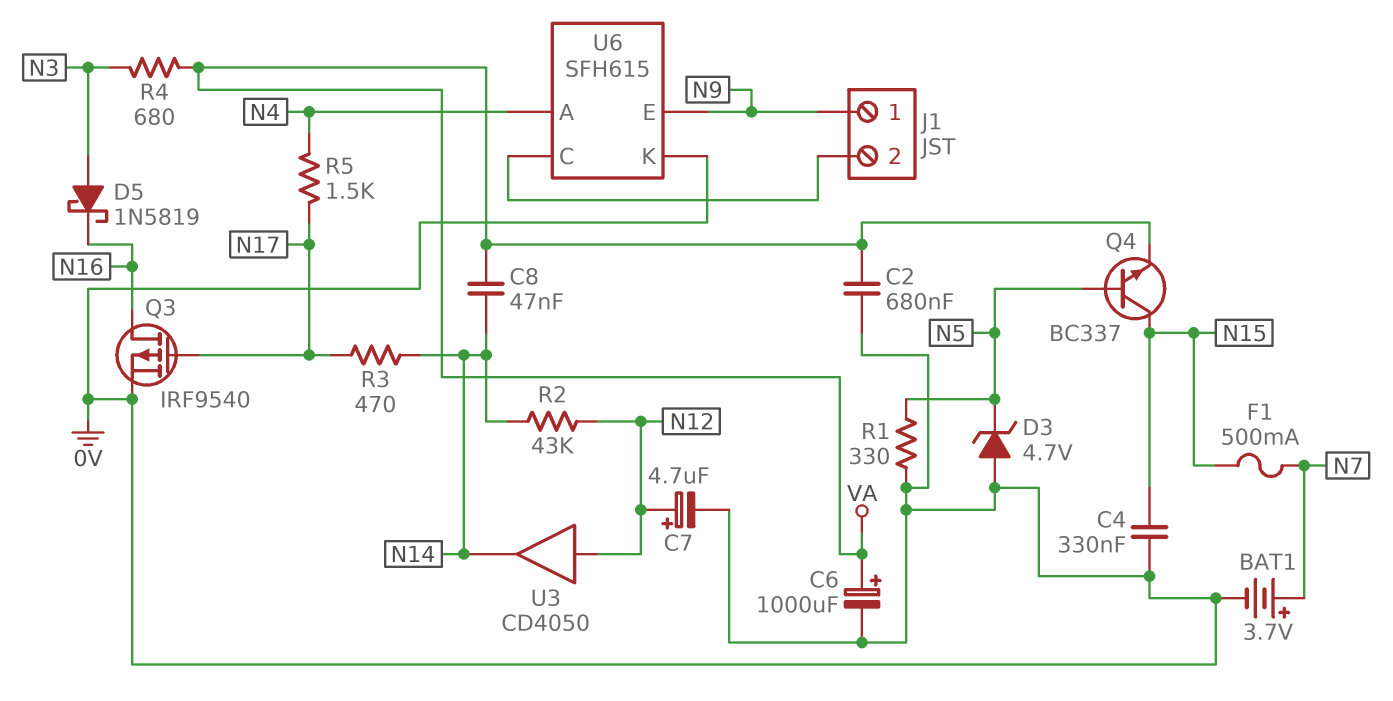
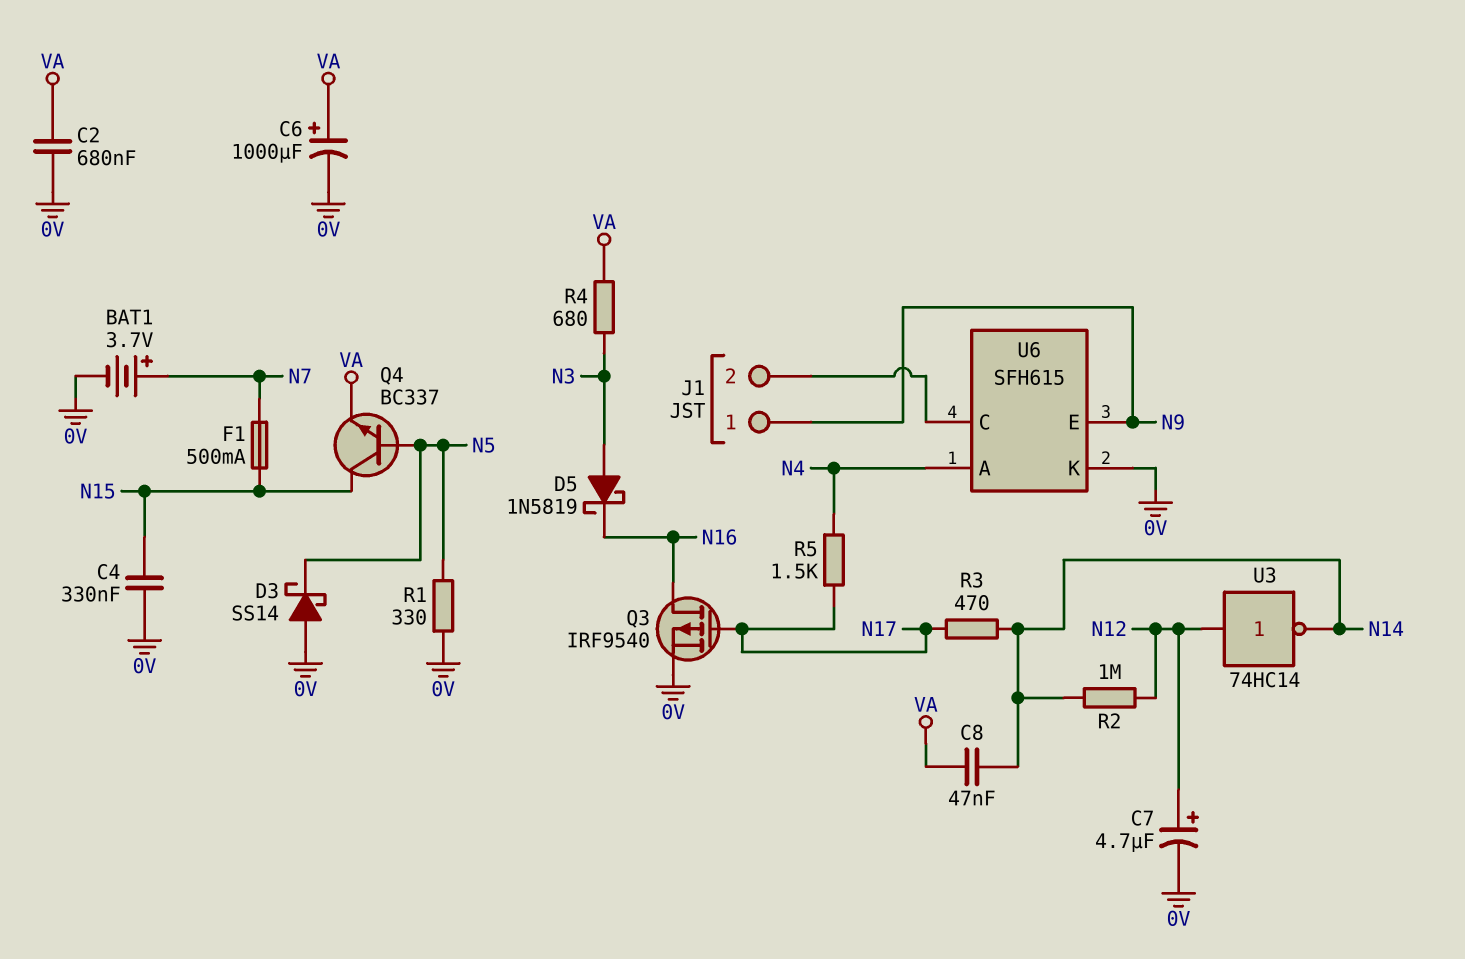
D3: zener 4.7V (A 0V, K N5) -> schottky SS14 (A 0V, K N5)
R2: 43k (N12, N14) -> 1M (N12, N14)
U3: buffer CD4050 (in N12, out N14) -> NOT 74HC14 (in N12, out N14)

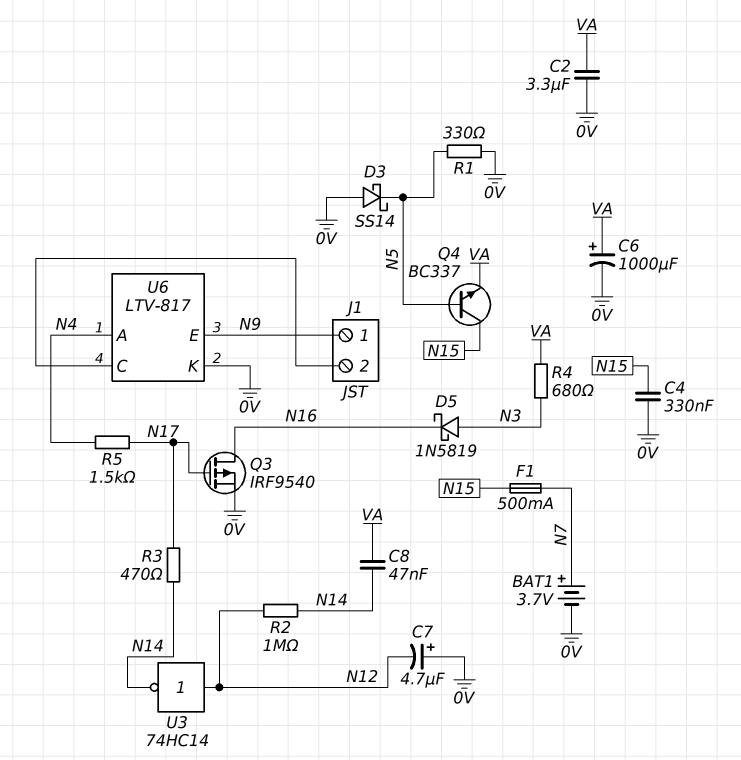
C2: 680nF (0V, VA) -> 3.3uF (0V, VA)
C7: 4.7uF (plus N12, minus 0V) -> 4.7uF (plus 0V, minus N12)
U6: SFH615 -> LTV-817

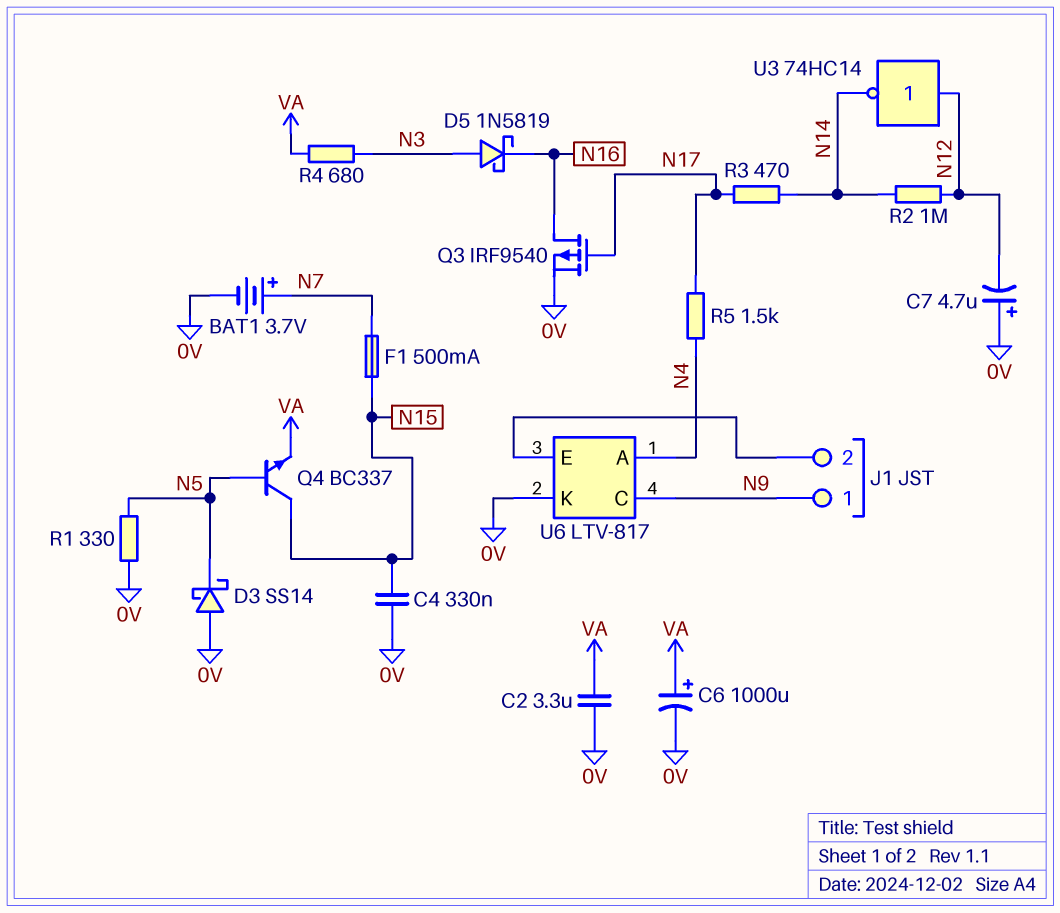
C8: 47nF (N14, VA) -> none
U6 pin C: J1/2 -> N9
U6 pin E: N9 -> J1/2

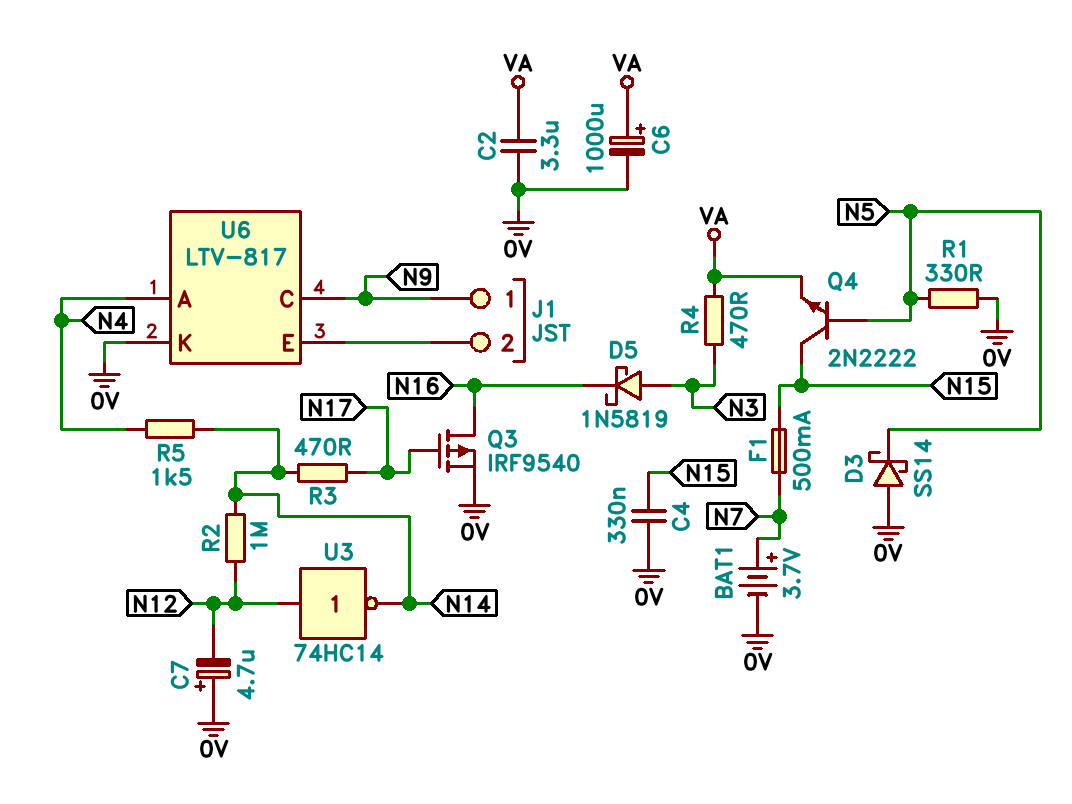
Q4: NPN BC337 (B N5, C N15, E VA) -> NPN 2N2222 (B N5, C N15, E VA)
R4: 680 (N3, VA) -> 470 (N3, VA)
R5: 1.5k (N4, N17) -> 1.5k (N4, N14)

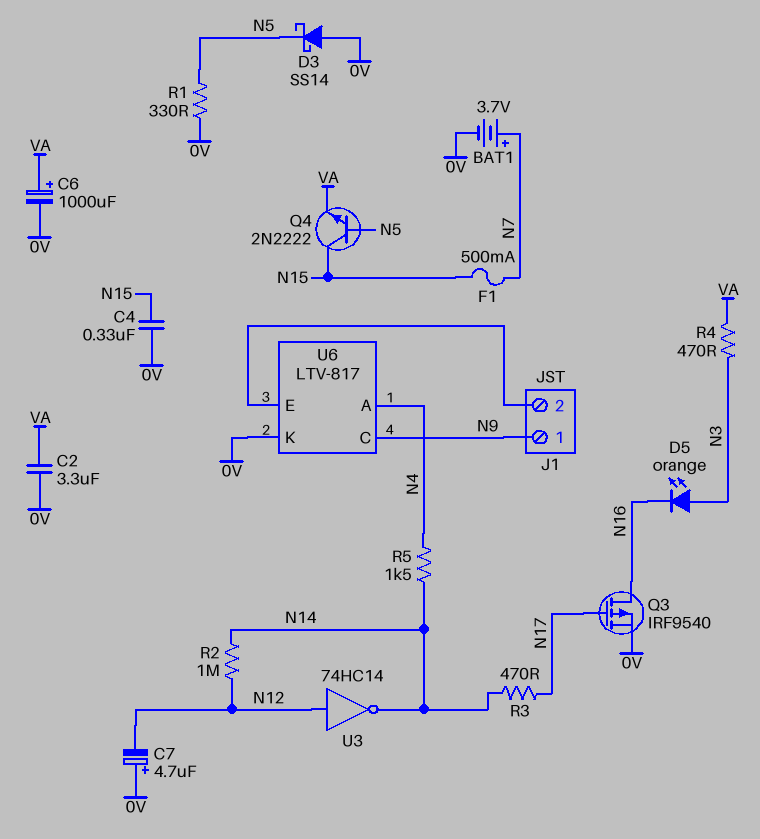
D5: schottky 1N5819 (A N3, K N16) -> LED orange (A N3, K N16)

